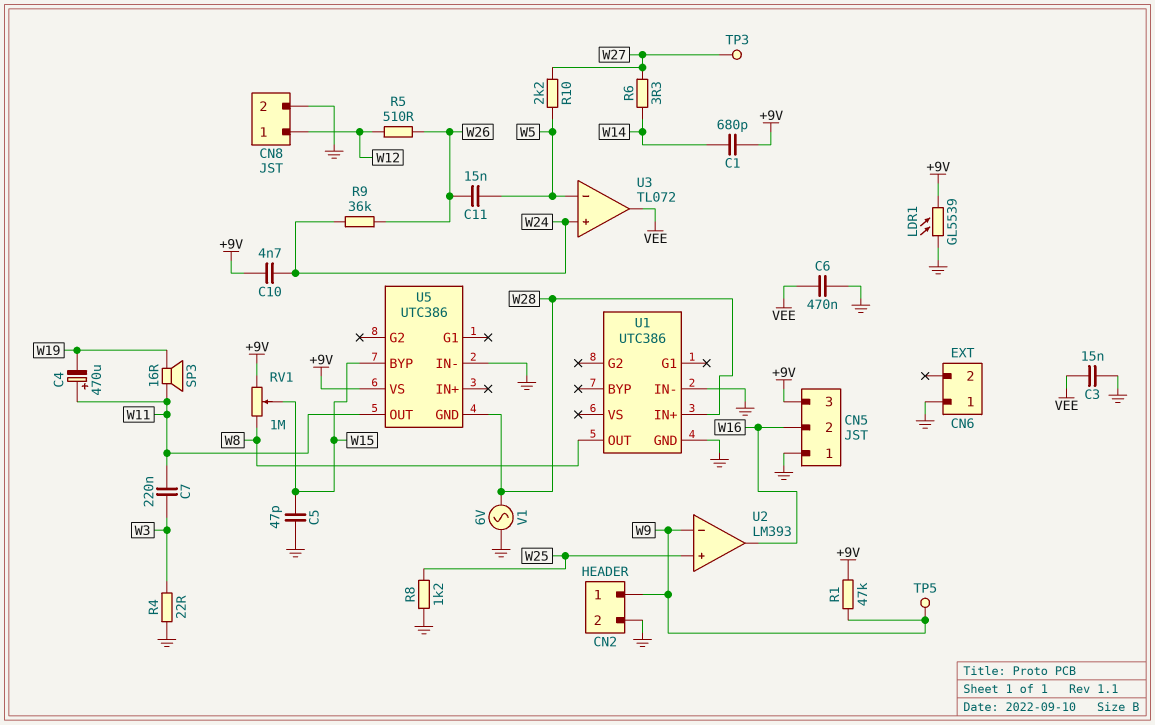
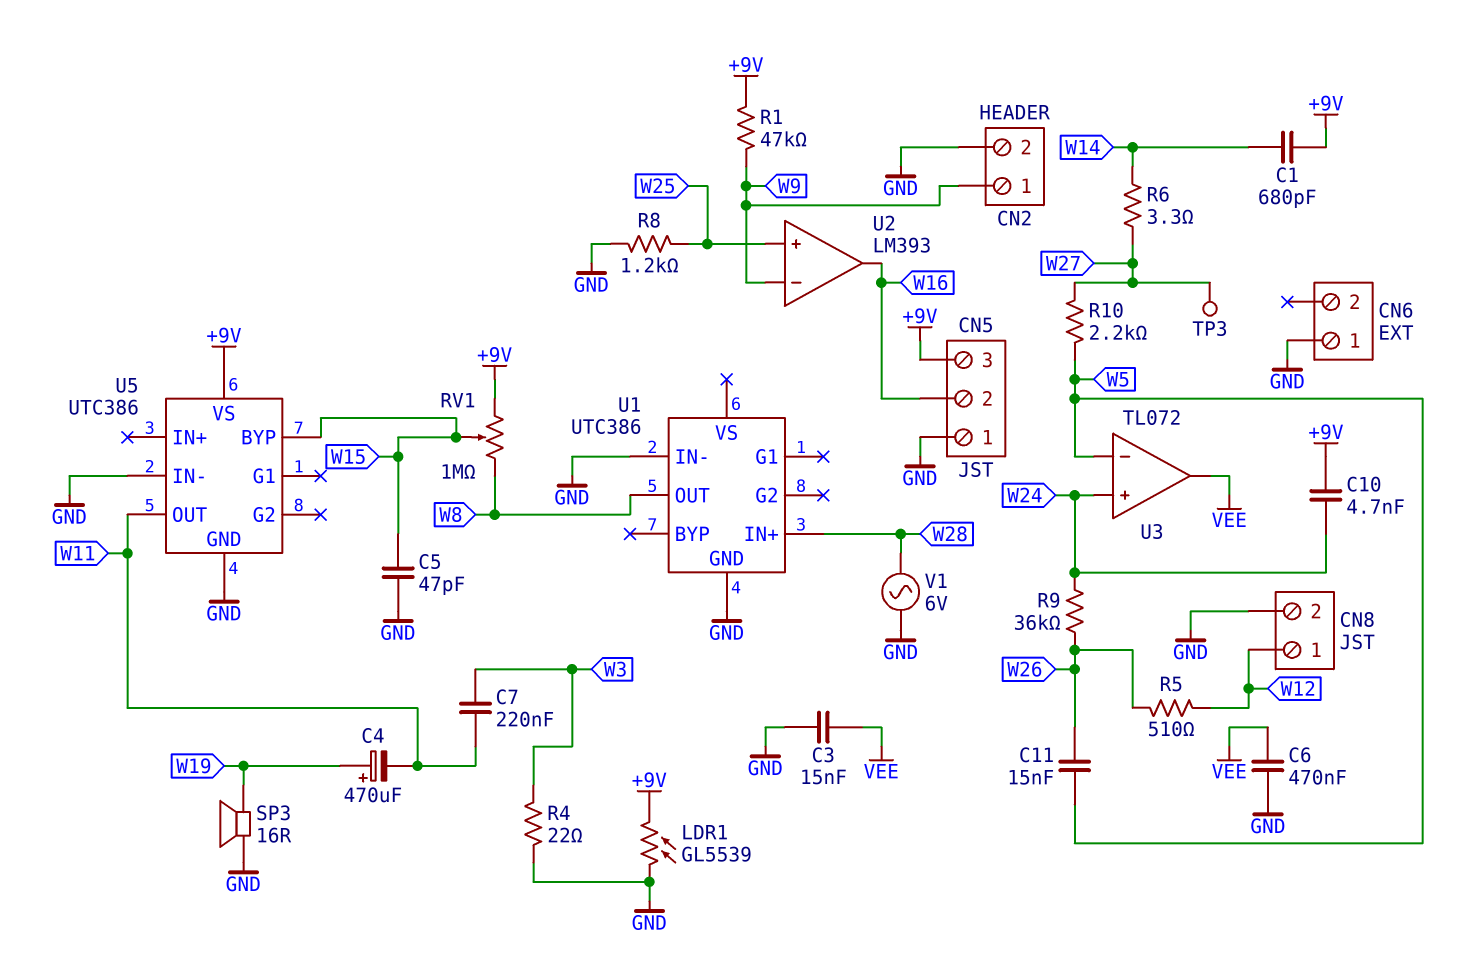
C4: 470uF (plus W11, minus W19) -> 470uF (plus W19, minus W11)
SP3: speaker 16R (W11, W19) -> speaker 16R (GND, W19)
TP5: test point (W9) -> none
U5 pin GND: W28 -> GND

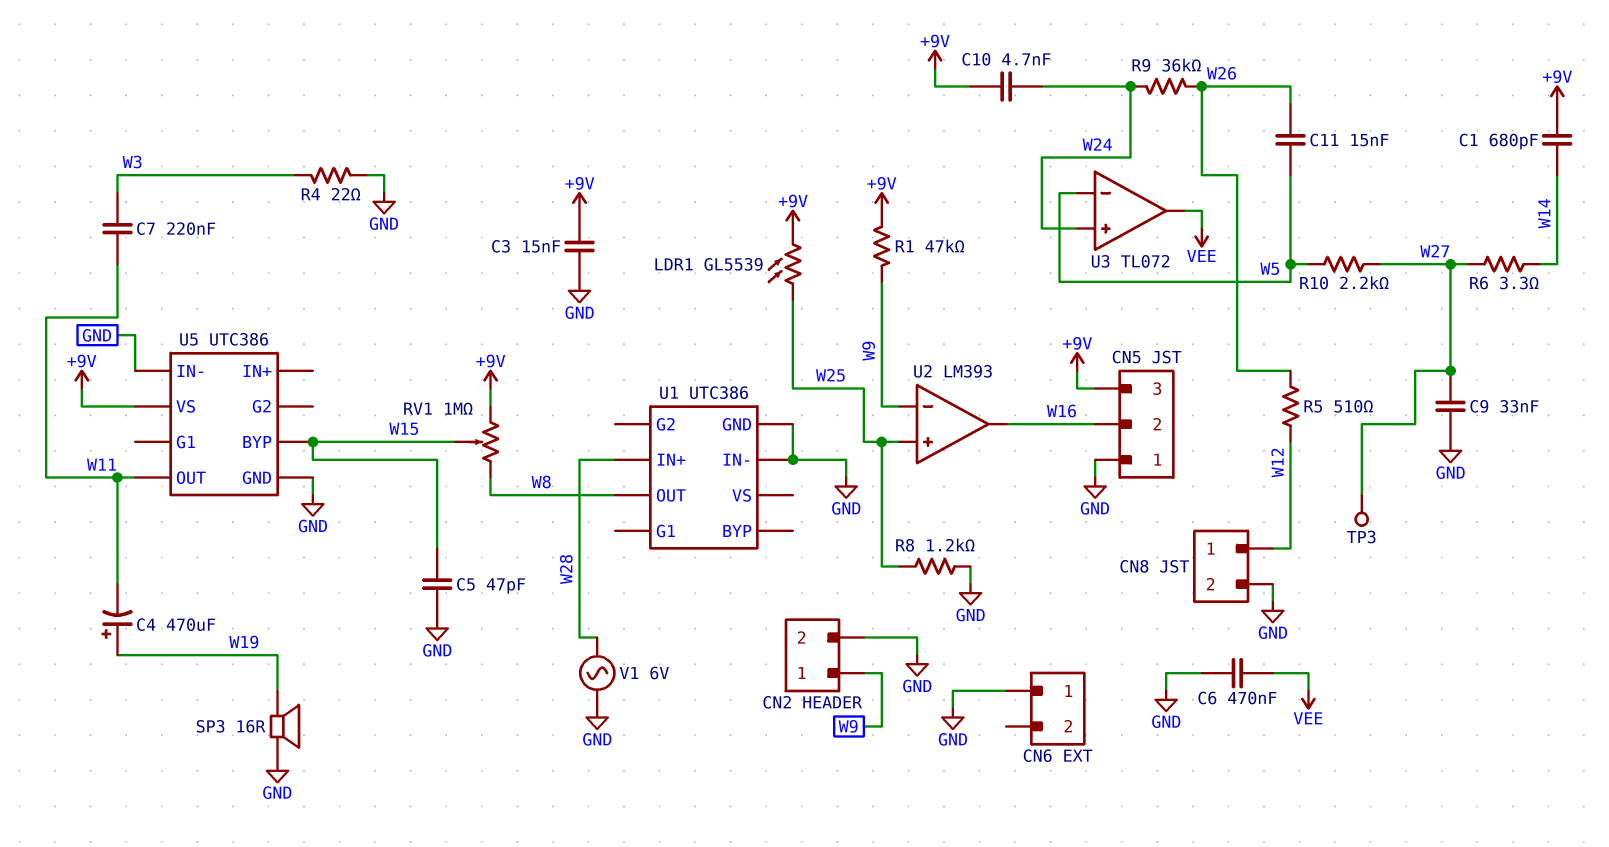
C3: 15nF (GND, VEE) -> 15nF (+9V, GND)
C9: none -> 33nF (GND, W27)
LDR1: GL5539 (+9V, GND) -> GL5539 (+9V, W25)

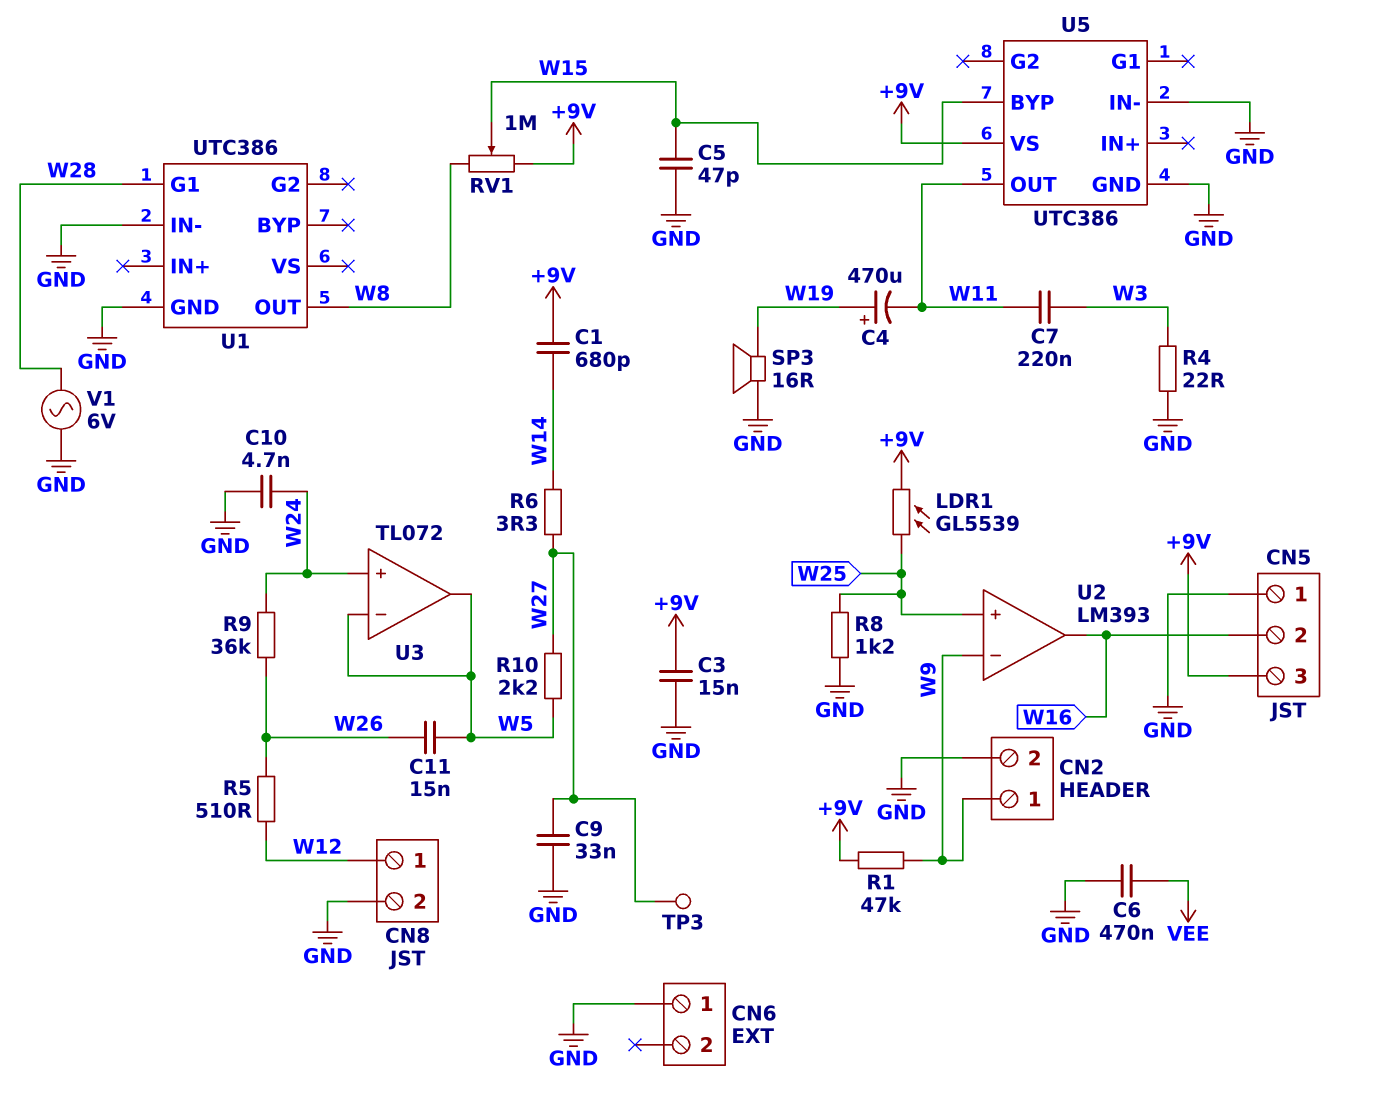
C10: 4.7nF (+9V, W24) -> 4.7nF (GND, W24)
U1 pin G1: none -> W28
U1 pin IN+: W28 -> none
U3 pin out: VEE -> W5

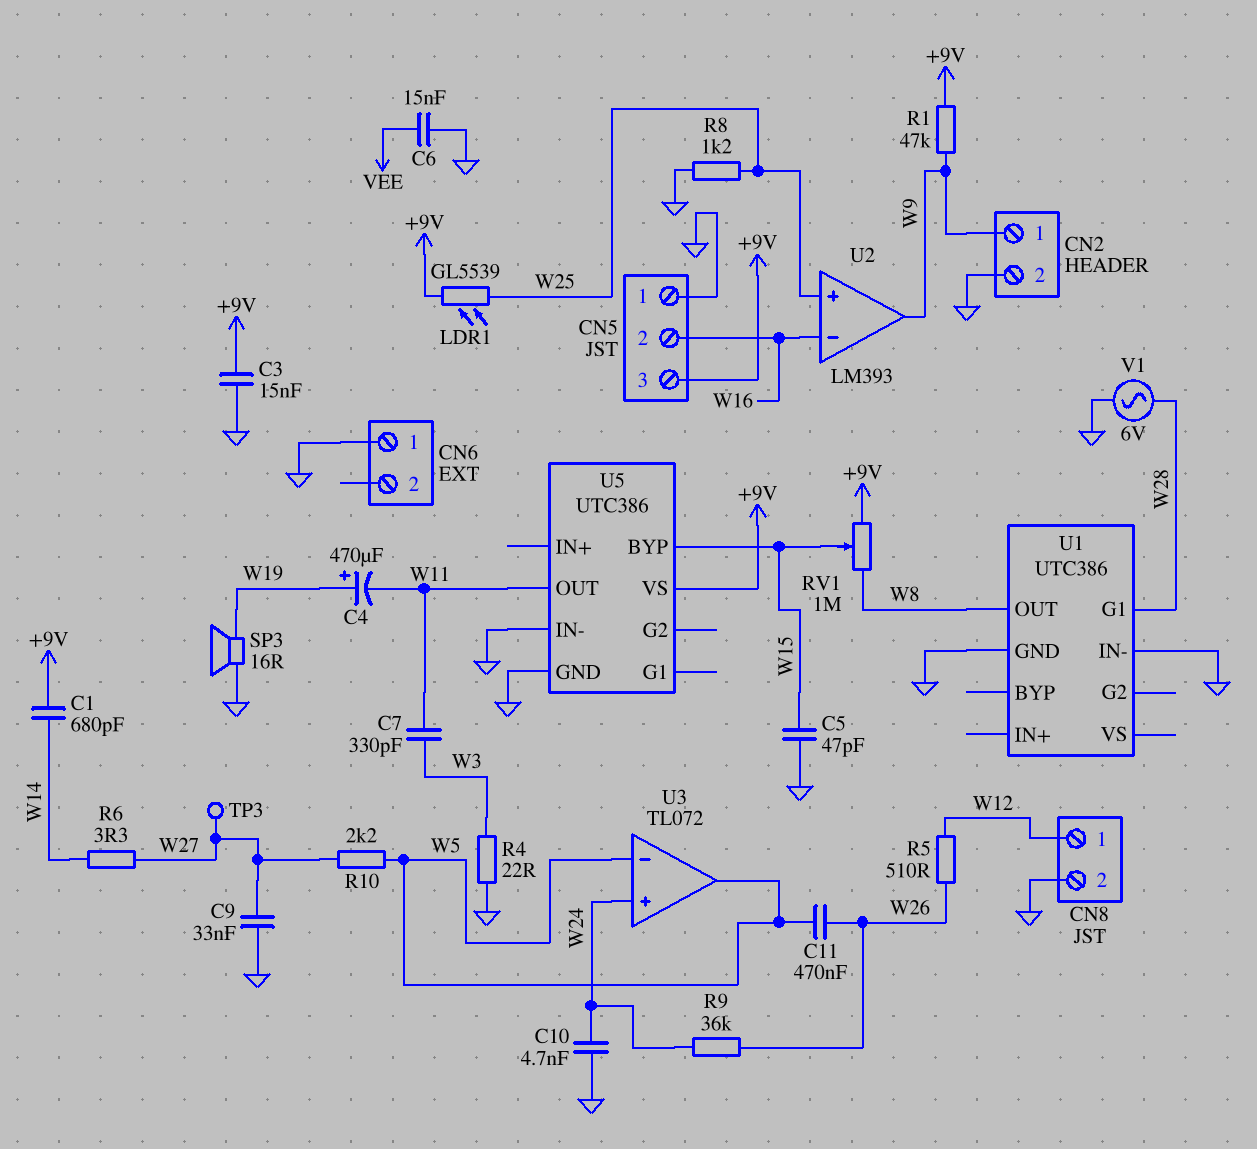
C6: 470nF (GND, VEE) -> 15nF (GND, VEE)
C7: 220nF (W3, W11) -> 330pF (W3, W11)
C11: 15nF (W5, W26) -> 470nF (W5, W26)
U2 pin in-: W9 -> W16
U2 pin out: W16 -> W9

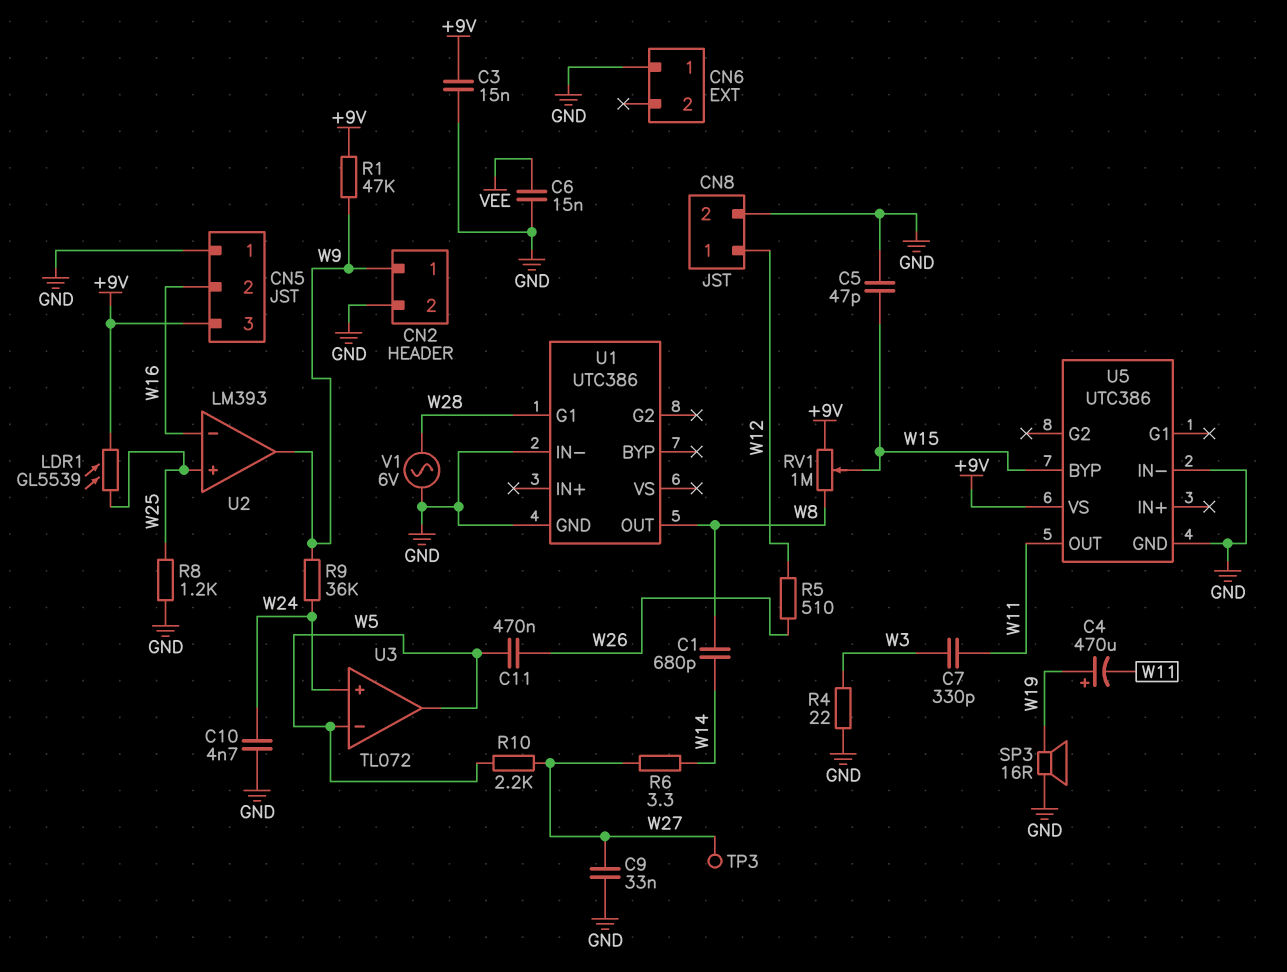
C1: 680pF (+9V, W14) -> 680pF (W8, W14)
R9: 36k (W24, W26) -> 36k (W9, W24)

